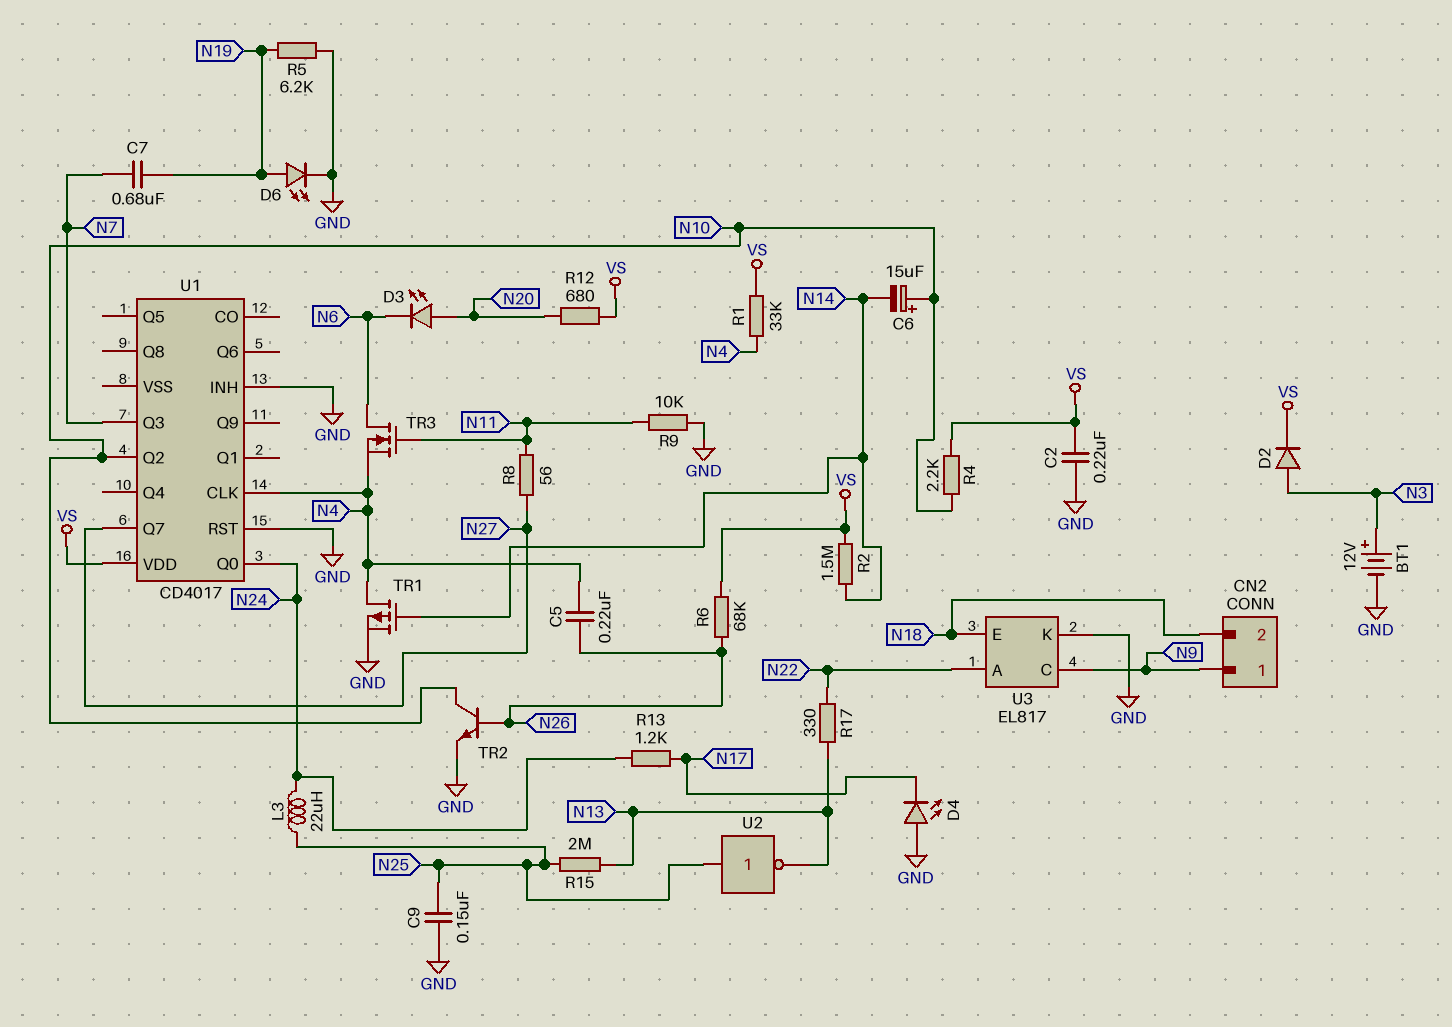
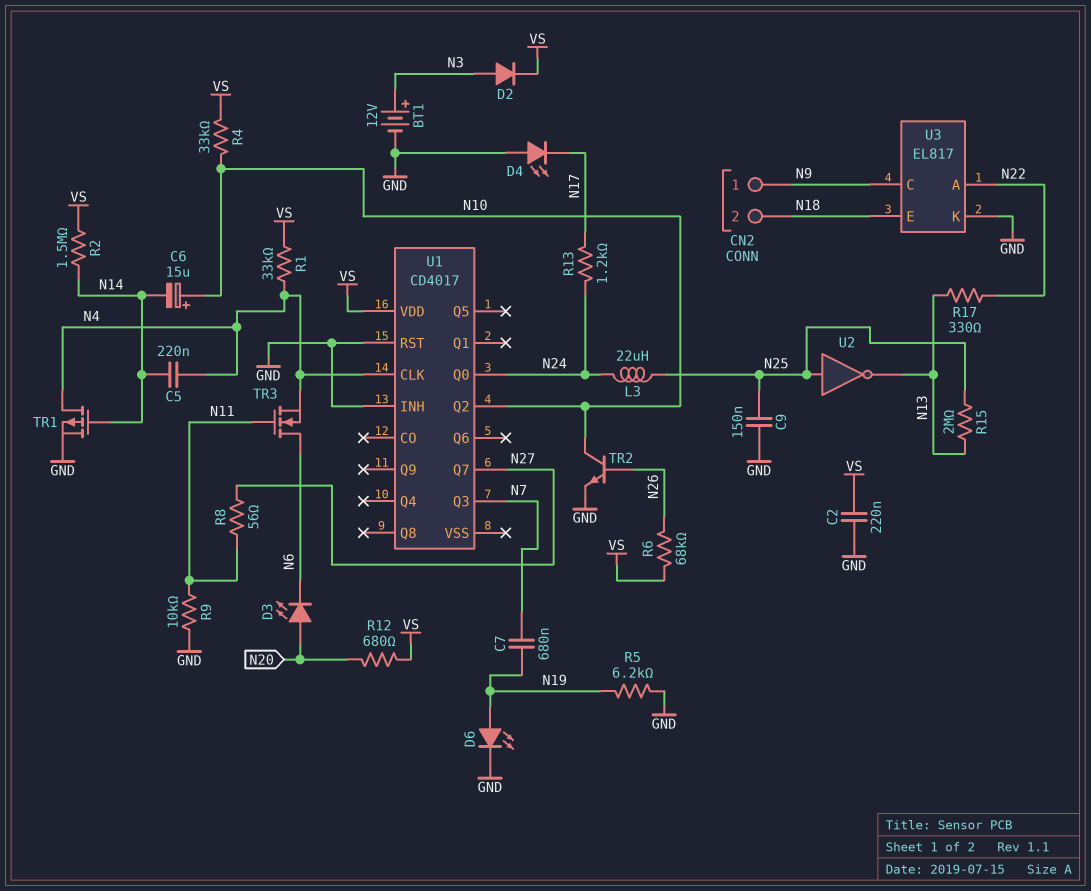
C5: 220nF (N4, N26) -> 220nF (N4, N14)
R4: 2.2k (N10, VS) -> 33k (N10, VS)

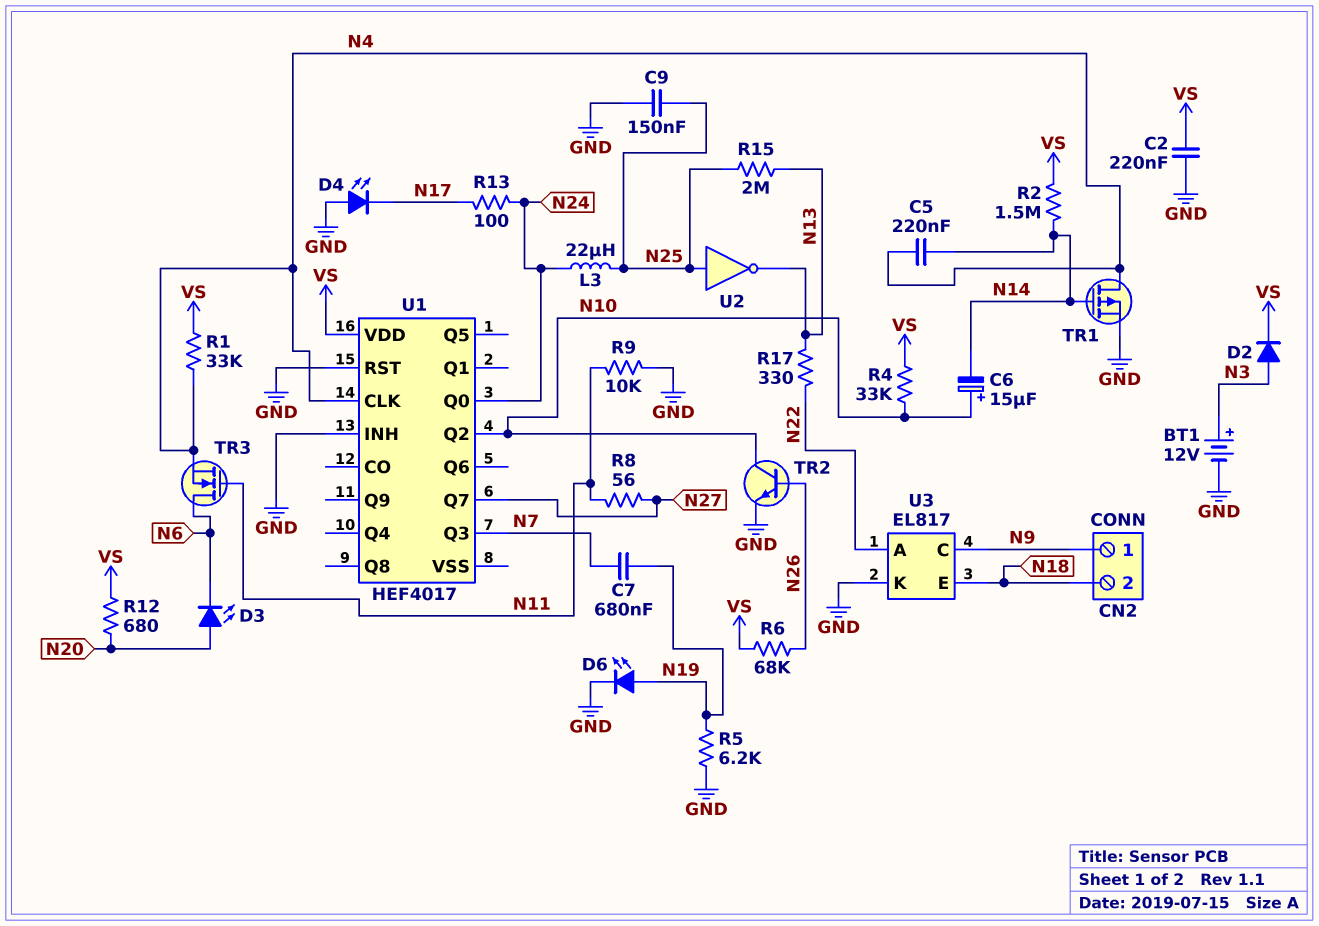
R13: 1.2k (N17, N24) -> 100 (N17, N24)
U1: CD4017 -> HEF4017

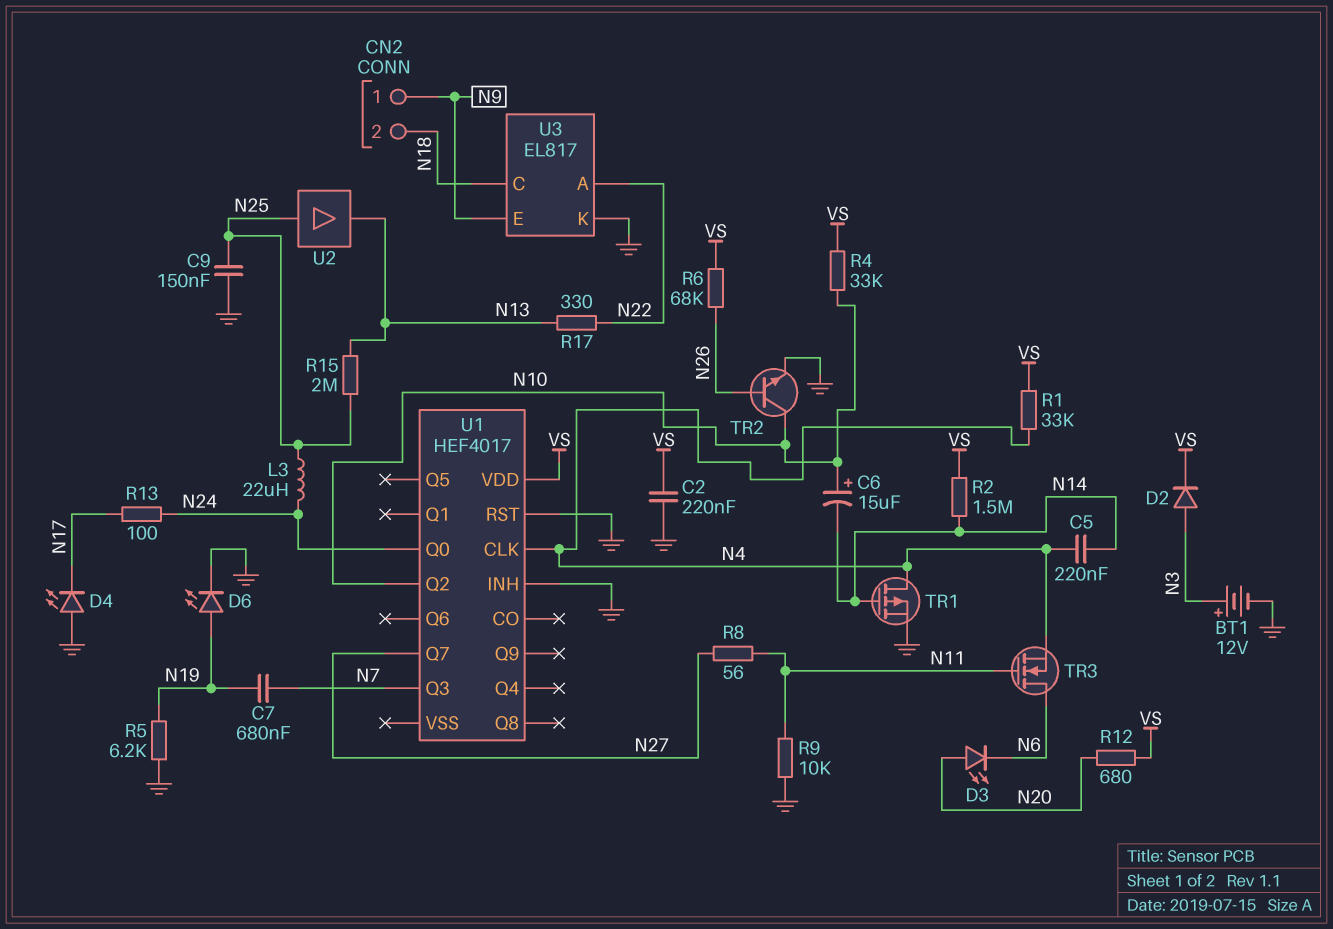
U2: NOT (in N25, out N13) -> buffer (in N25, out N13)
U3 pin C: N9 -> N18
U3 pin E: N18 -> N9

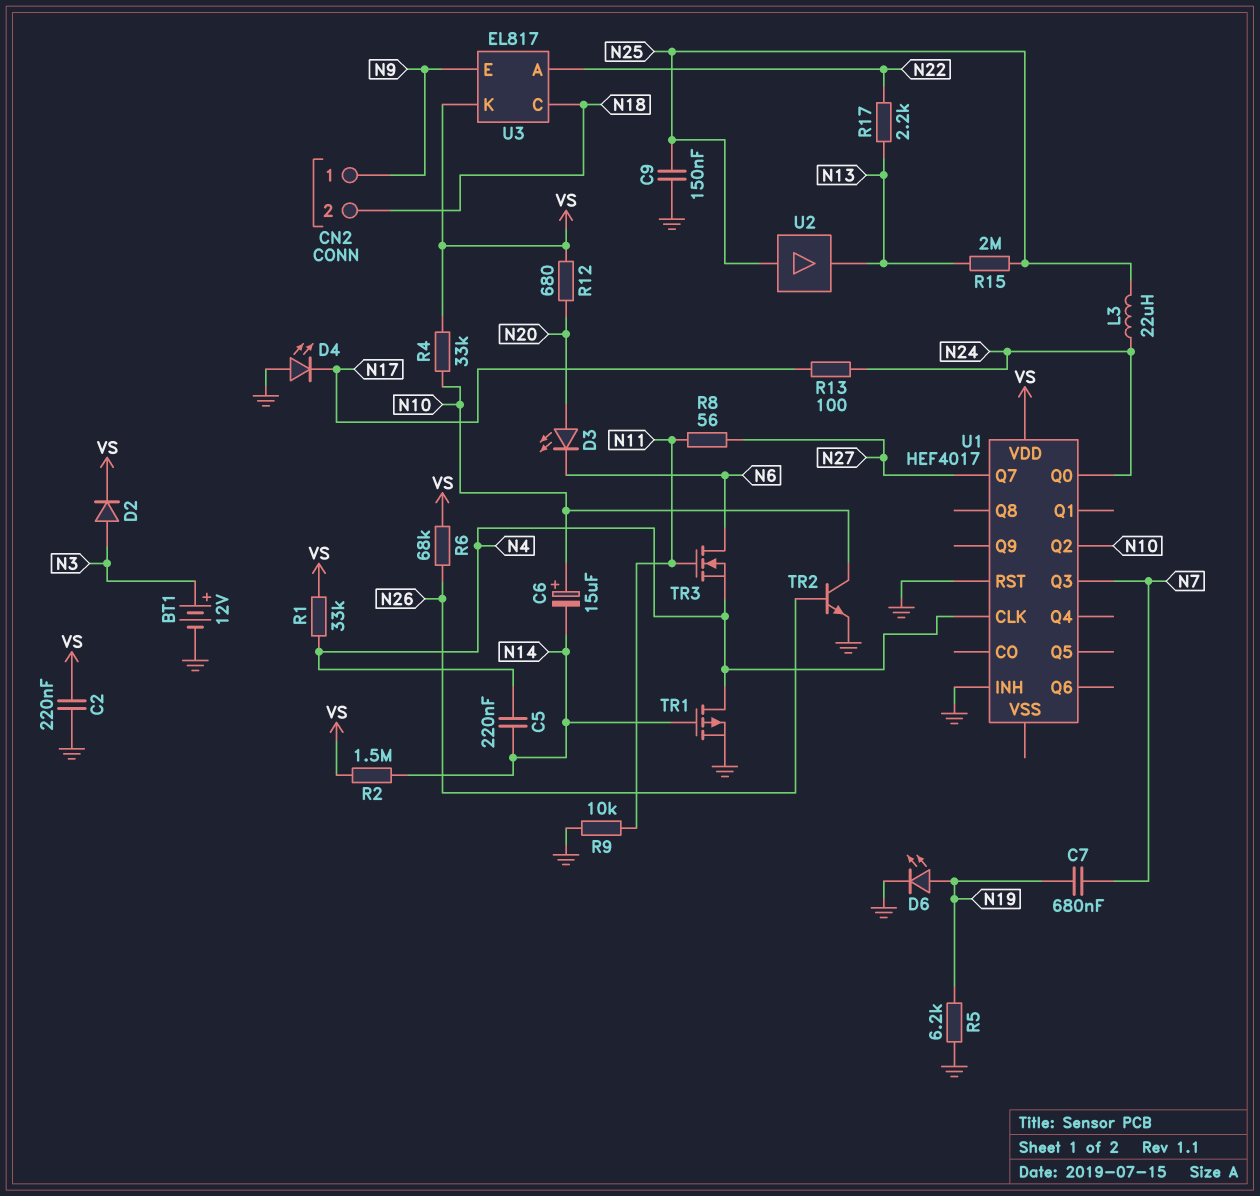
R17: 330 (N13, N22) -> 2.2k (N13, N22)
U3 pin K: GND -> VS

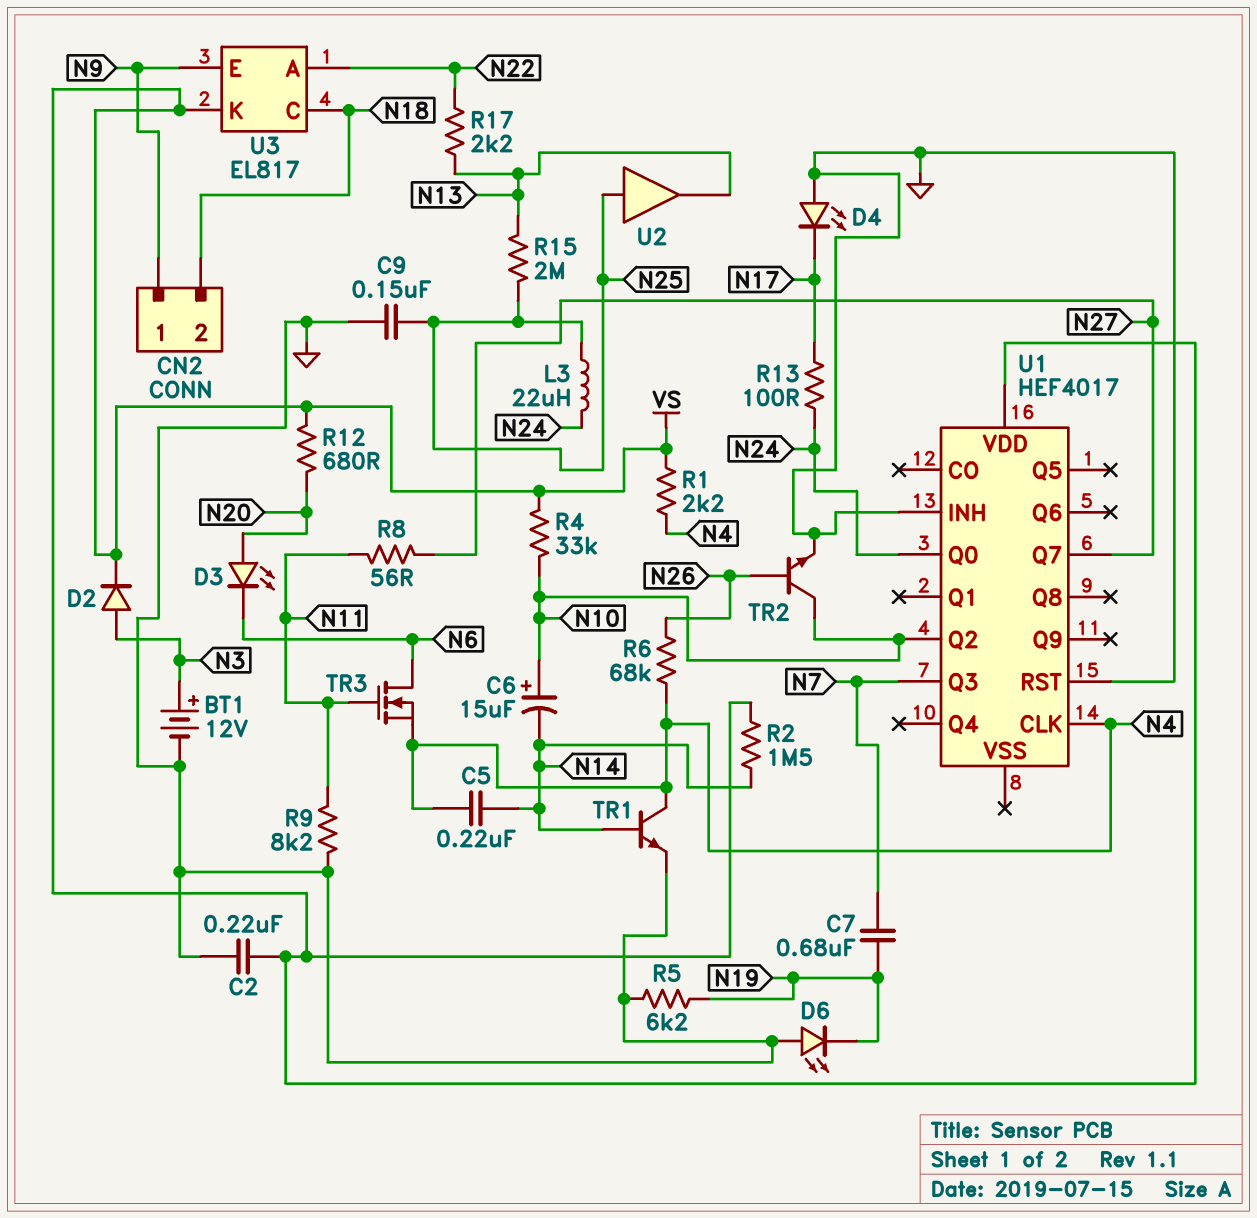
D6: LED (A N19, K GND) -> LED (A GND, K N19)
R1: 33k (N4, VS) -> 2.2k (N4, VS)
R6: 68k (N26, VS) -> 68k (N4, N26)
R9: 10k (GND, N11) -> 8.2k (GND, N11)
TR1: PMOS (G N14, D N4, S GND) -> NPN (B N14, C N4, E GND)

